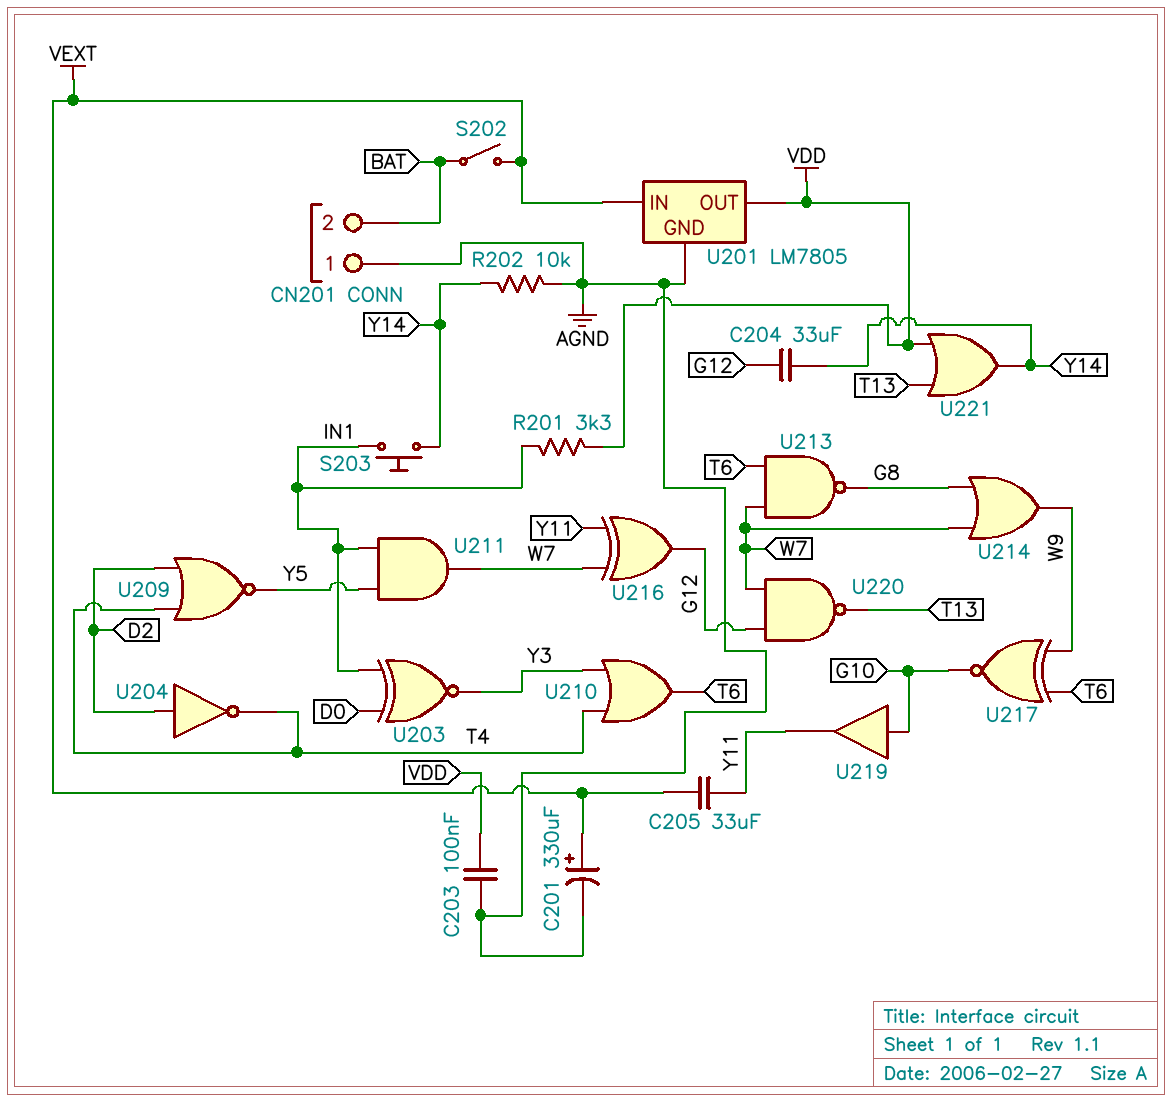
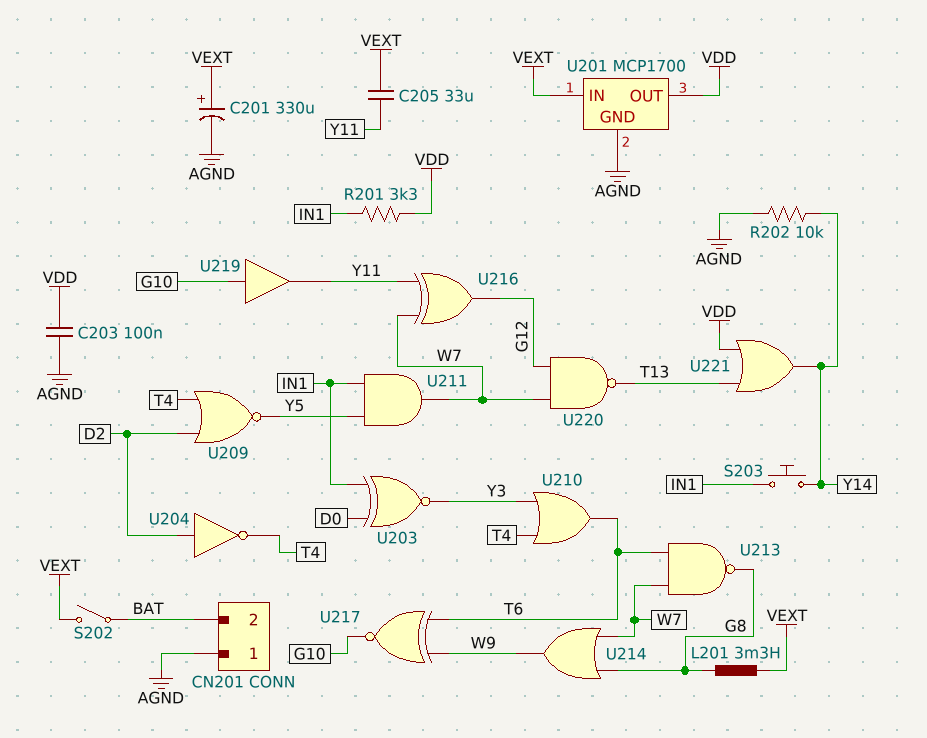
C204: 33uF (G12, Y14) -> none
L201: none -> 3.3mH (G8, VEXT)
U201: LM7805 -> MCP1700

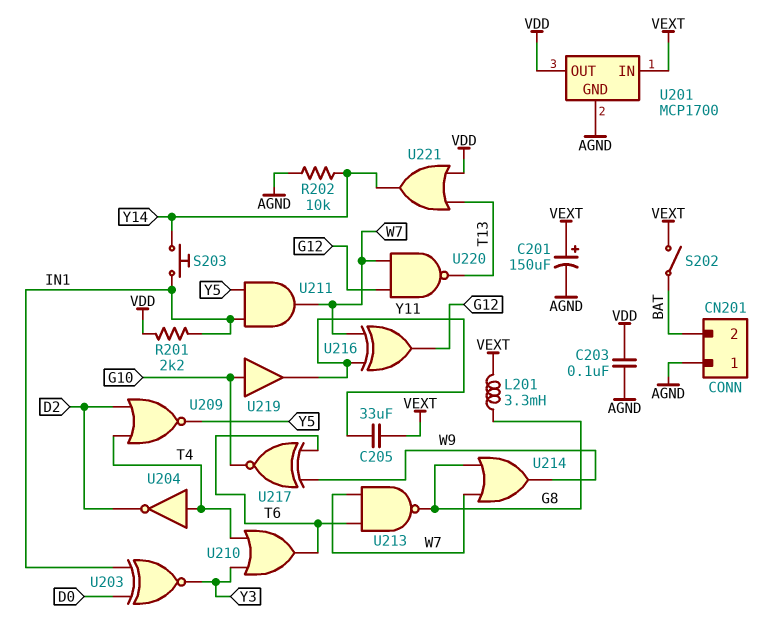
C201: 330uF (plus VEXT, minus AGND) -> 150uF (plus VEXT, minus AGND)
R201: 3.3k (IN1, VDD) -> 2.2k (IN1, VDD)
U204: NOT (in D2, out T4) -> NOT (in T4, out D2)

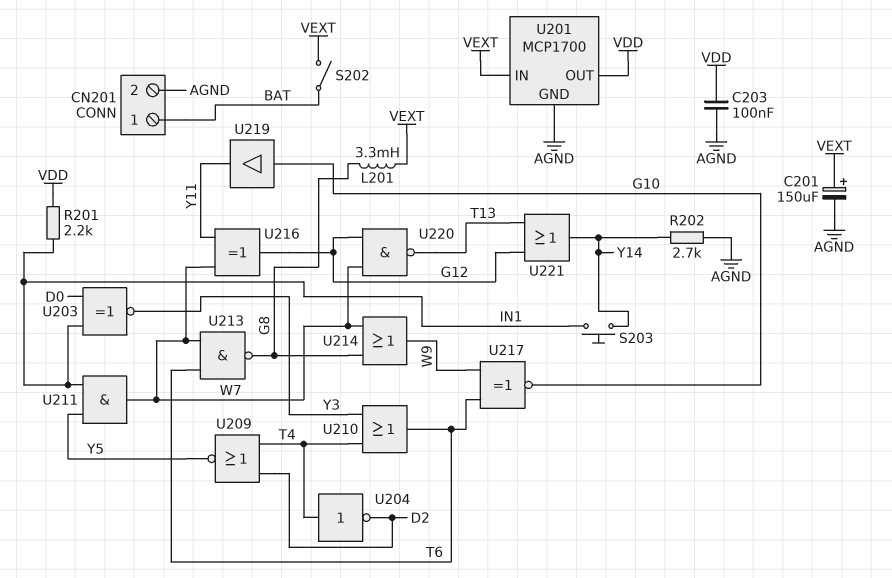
C205: 33uF (VEXT, Y11) -> none
CN201 pin 1: AGND -> BAT
CN201 pin 2: BAT -> AGND
R202: 10k (AGND, Y14) -> 2.7k (AGND, Y14)
U221: OR (in T13, in VDD, out Y14) -> OR (in G12, in T13, out Y14)

